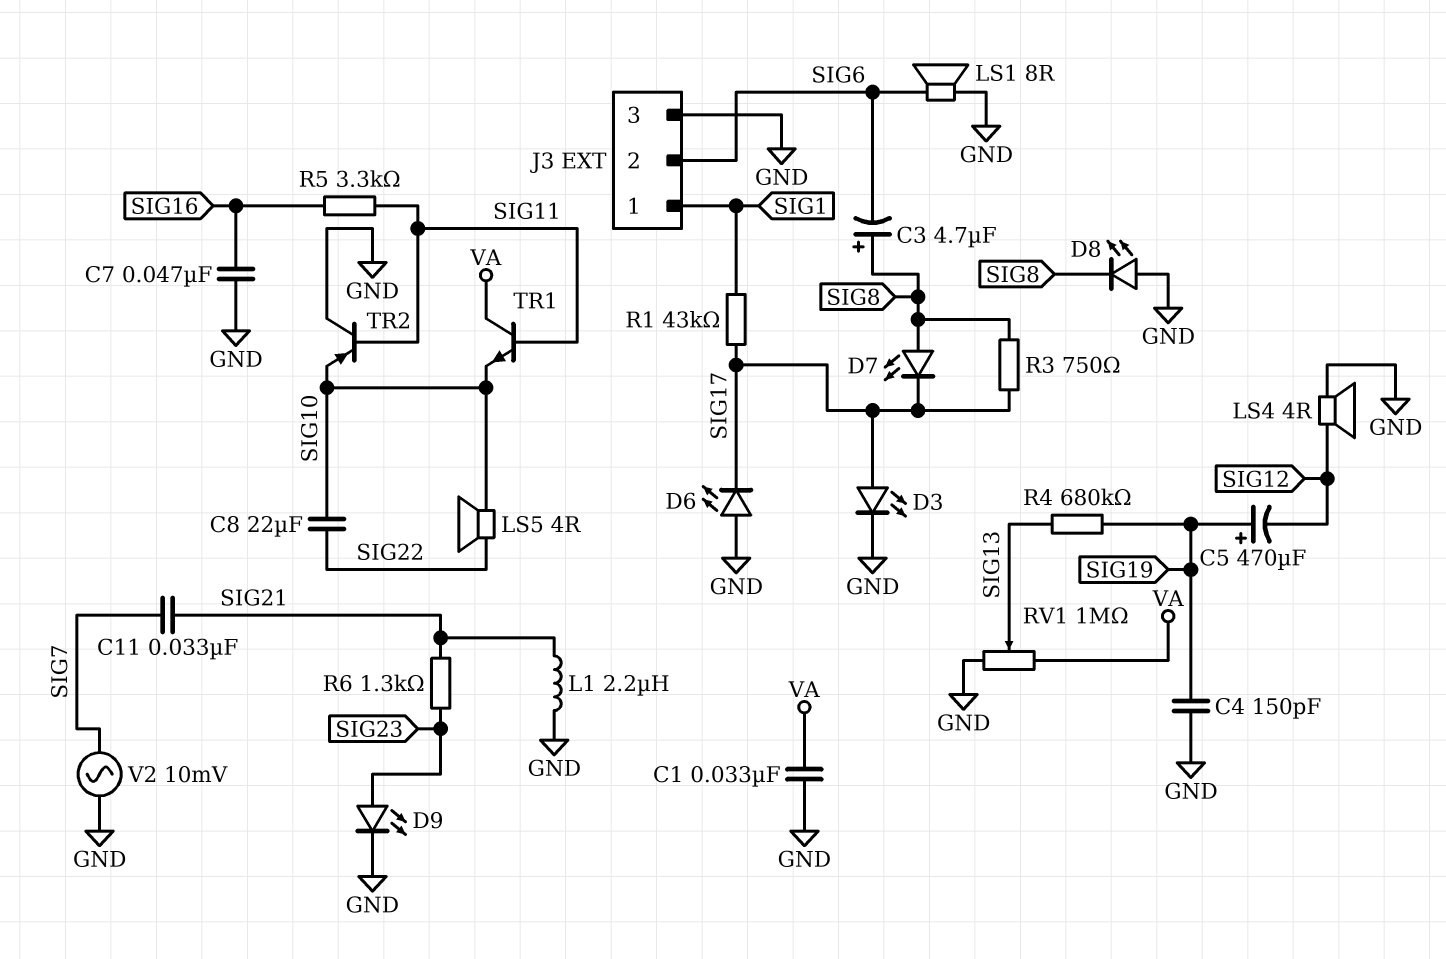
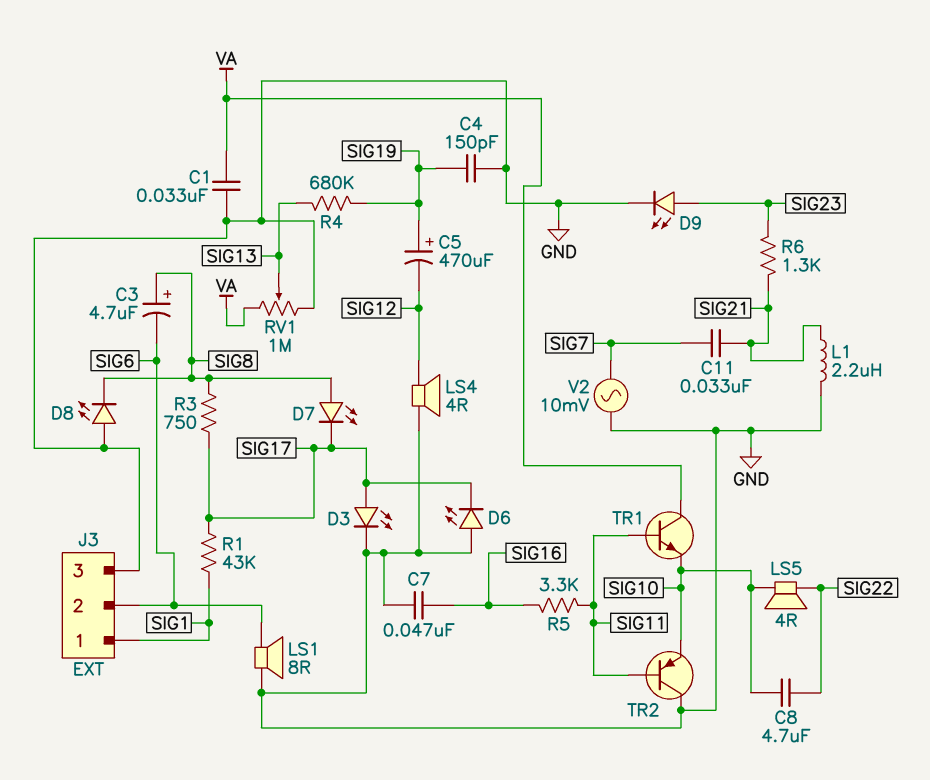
C8: 22uF (SIG10, SIG22) -> 4.7uF (SIG10, SIG22)

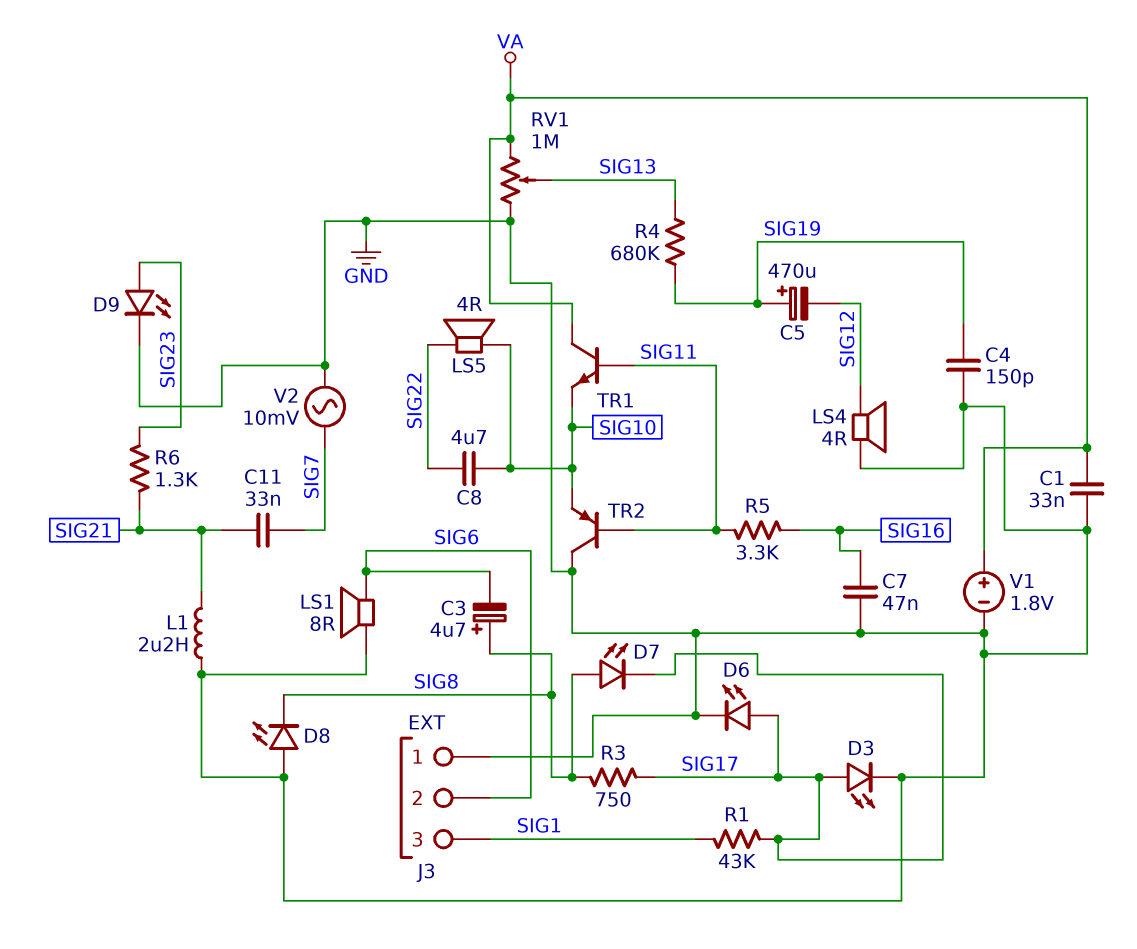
D6: LED (A GND, K SIG17) -> LED (A SIG17, K GND)
J3 pin 1: SIG1 -> GND
J3 pin 3: GND -> SIG1
V1: none -> 1.8V (plus VA, minus GND)

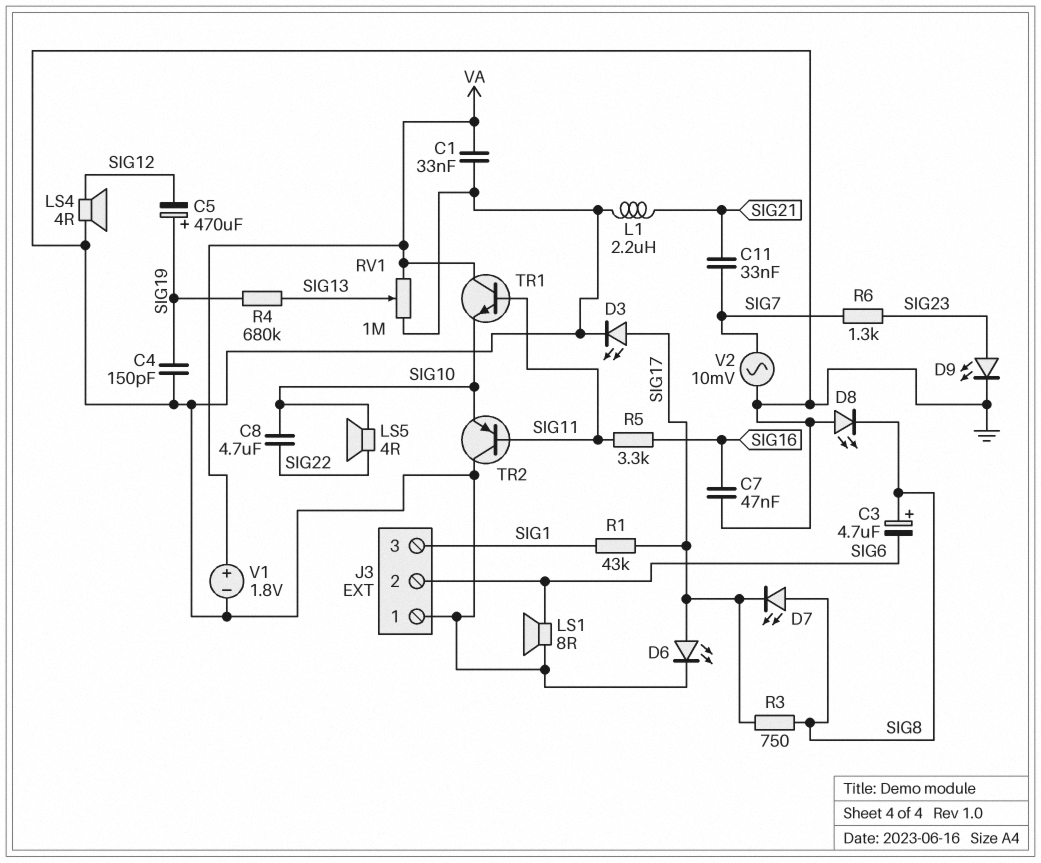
R6: 1.3k (SIG21, SIG23) -> 1.3k (SIG7, SIG23)

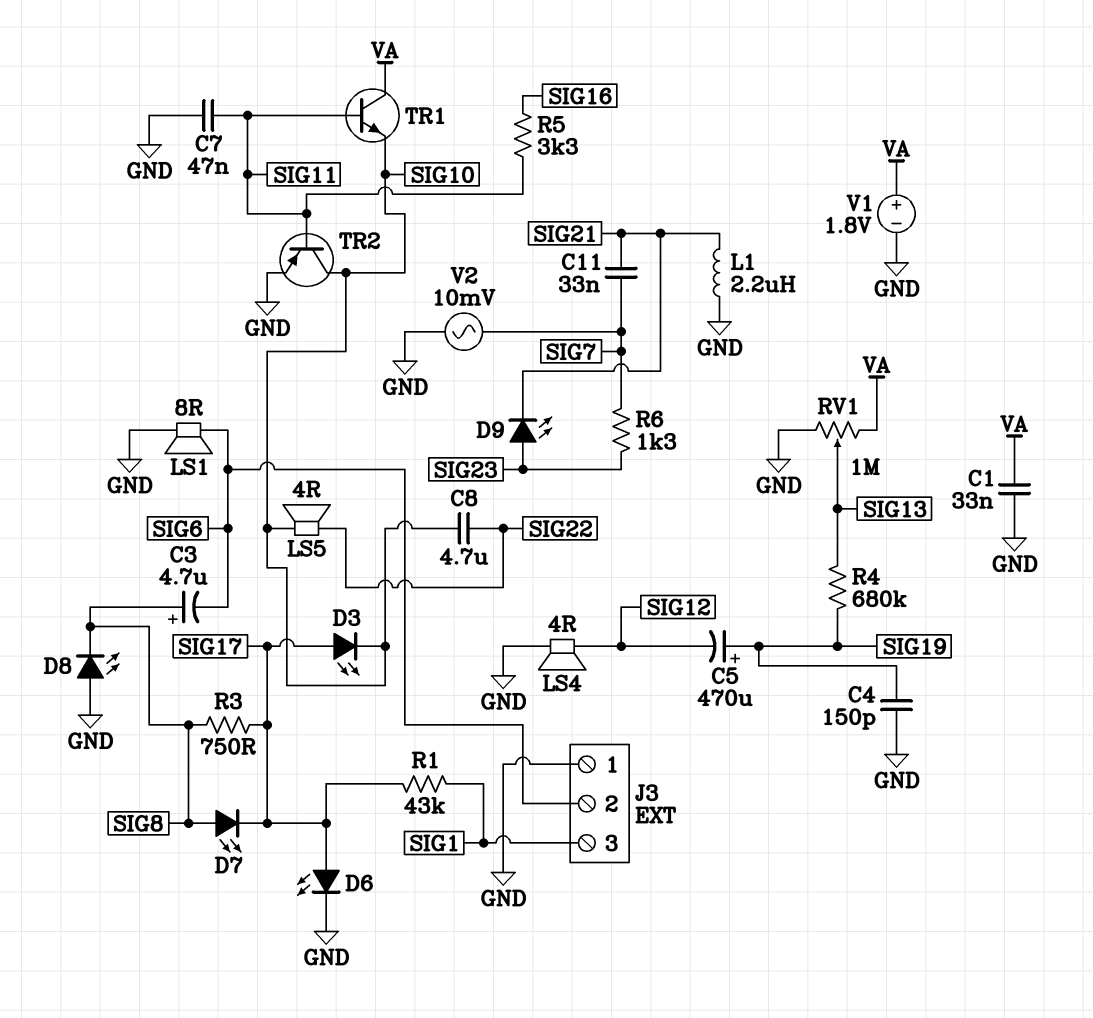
C7: 47nF (GND, SIG16) -> 47nF (GND, SIG11)
D3: LED (A SIG17, K GND) -> LED (A SIG17, K SIG10)
D9: LED (A SIG23, K GND) -> LED (A SIG23, K SIG21)
TR2: PNP (B SIG11, C GND, E SIG10) -> PNP (B SIG11, C SIG10, E GND)

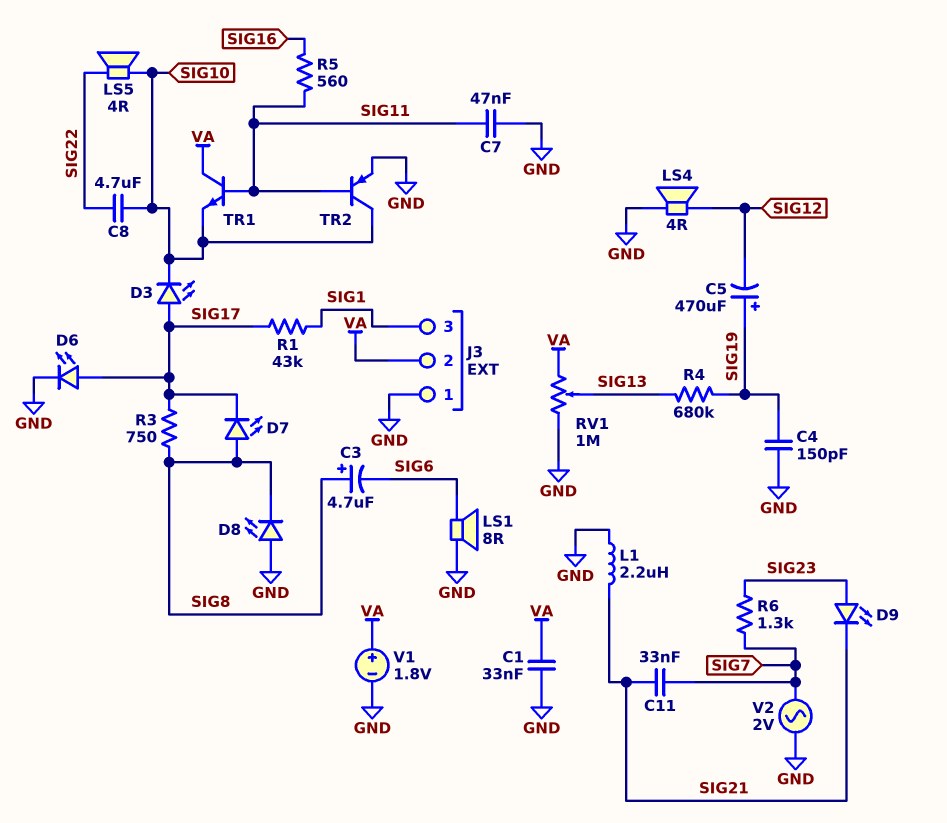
J3 pin 2: SIG6 -> VA
R5: 3.3k (SIG11, SIG16) -> 560 (SIG11, SIG16)
V2: AC 10mV (GND, SIG7) -> AC 2V (GND, SIG7)

